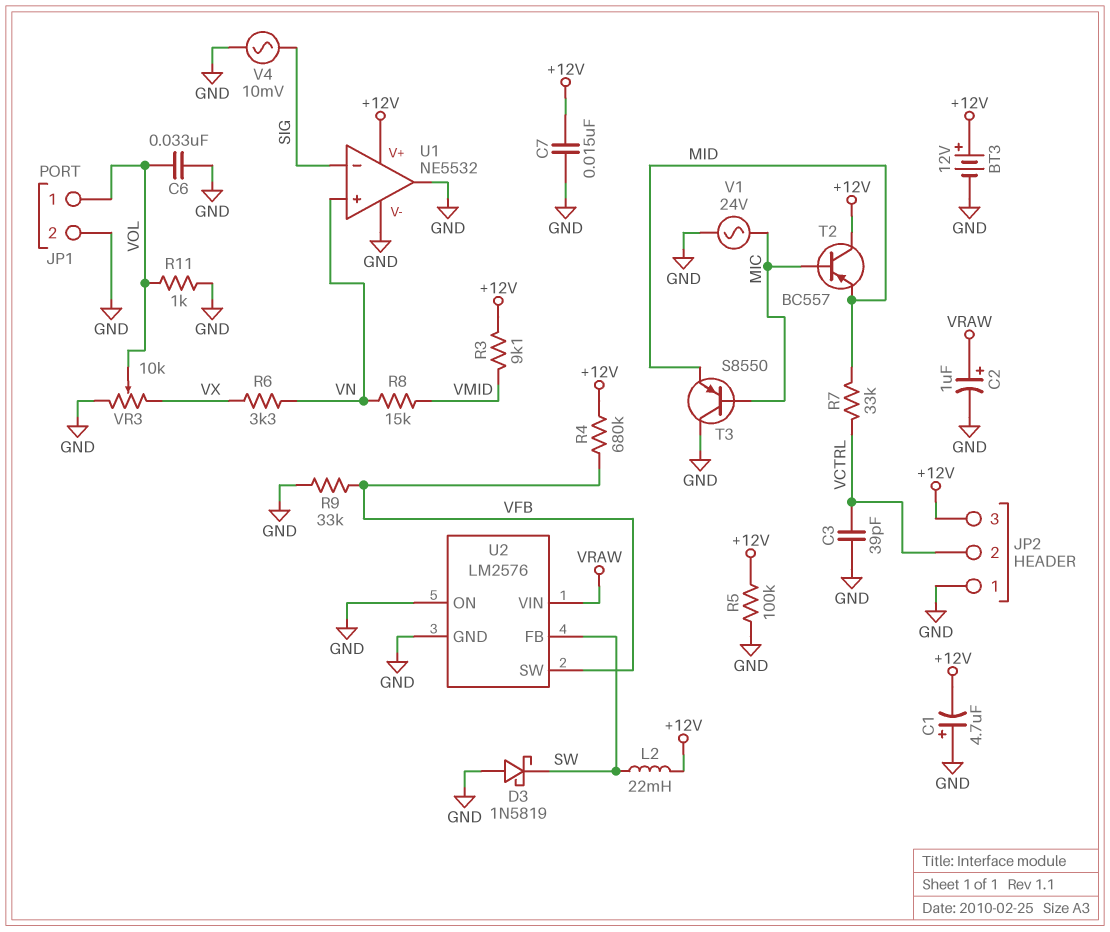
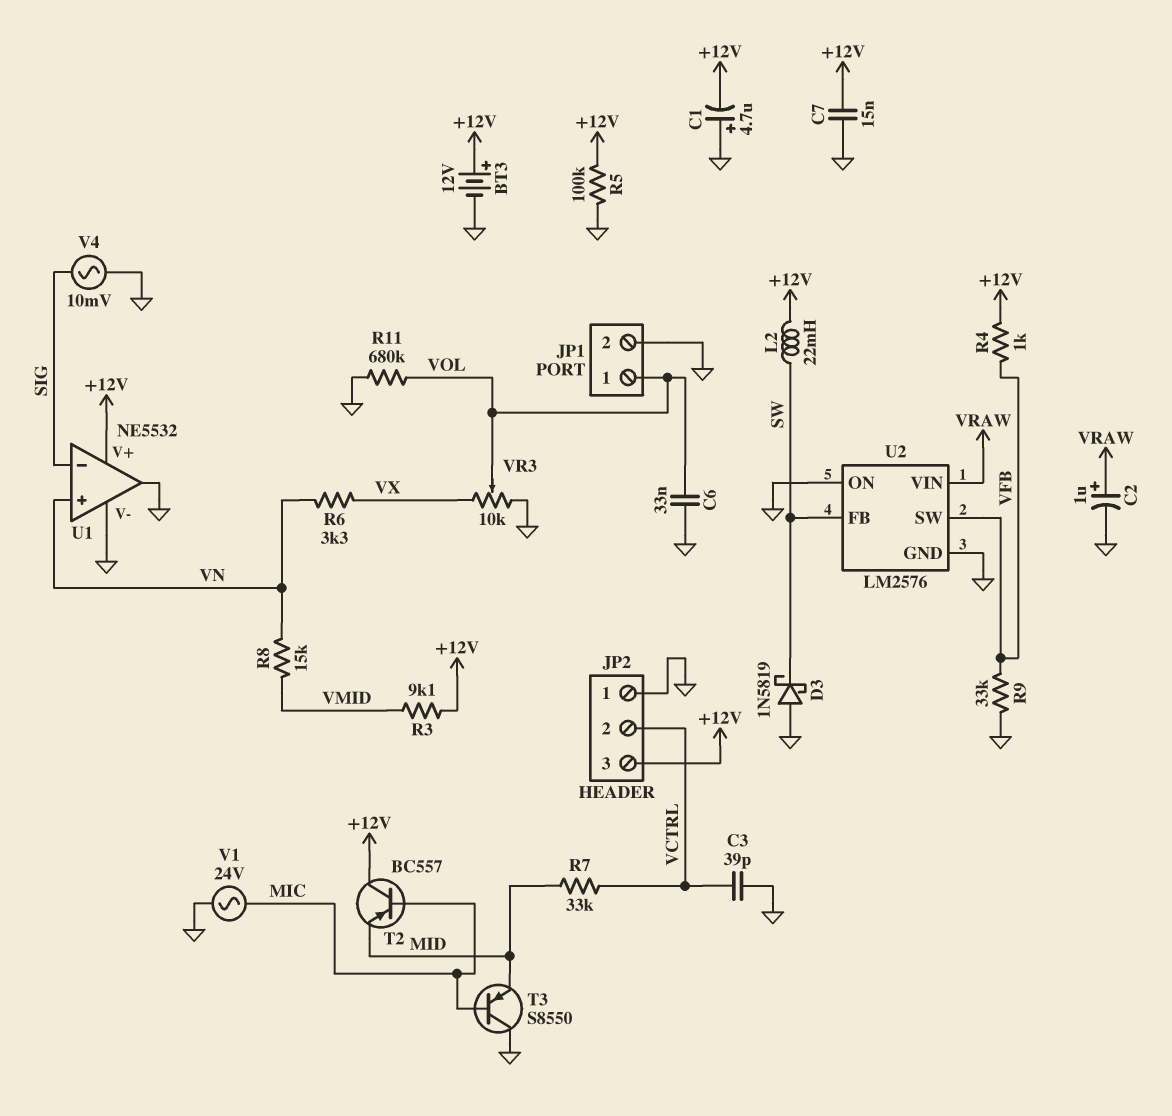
R4: 680k (+12V, VFB) -> 1k (+12V, VFB)
R11: 1k (GND, VOL) -> 680k (GND, VOL)

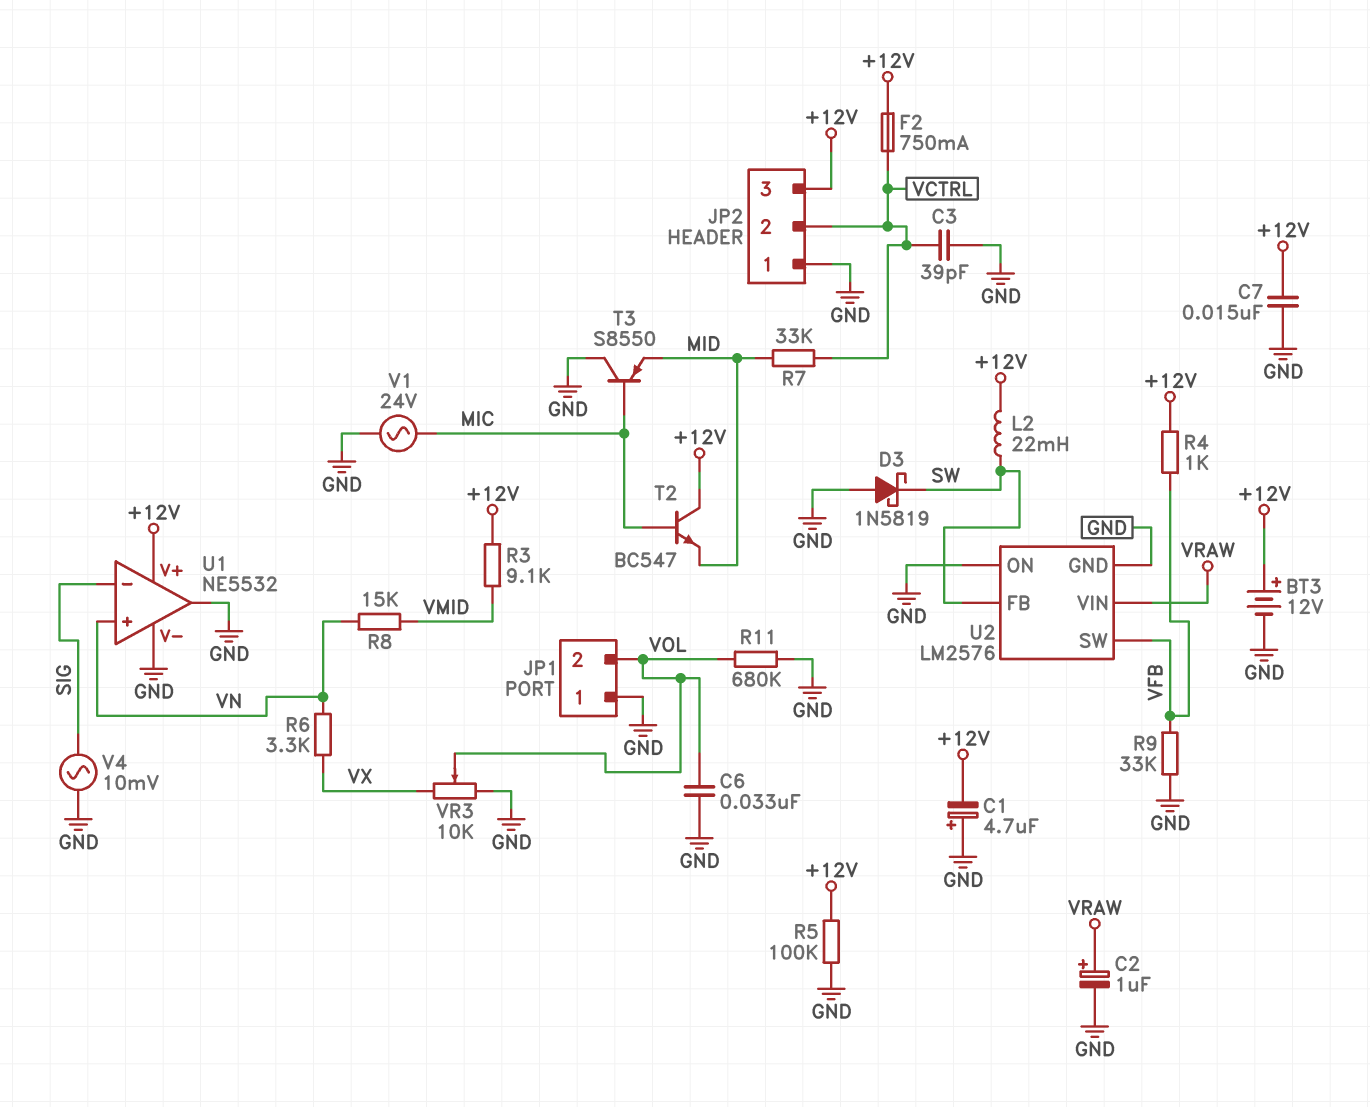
F2: none -> 750mA (+12V, VCTRL)
JP1 pin 1: VOL -> GND
JP1 pin 2: GND -> VOL
T2: PNP BC557 (B MIC, C +12V, E MID) -> NPN BC547 (B MIC, C +12V, E MID)

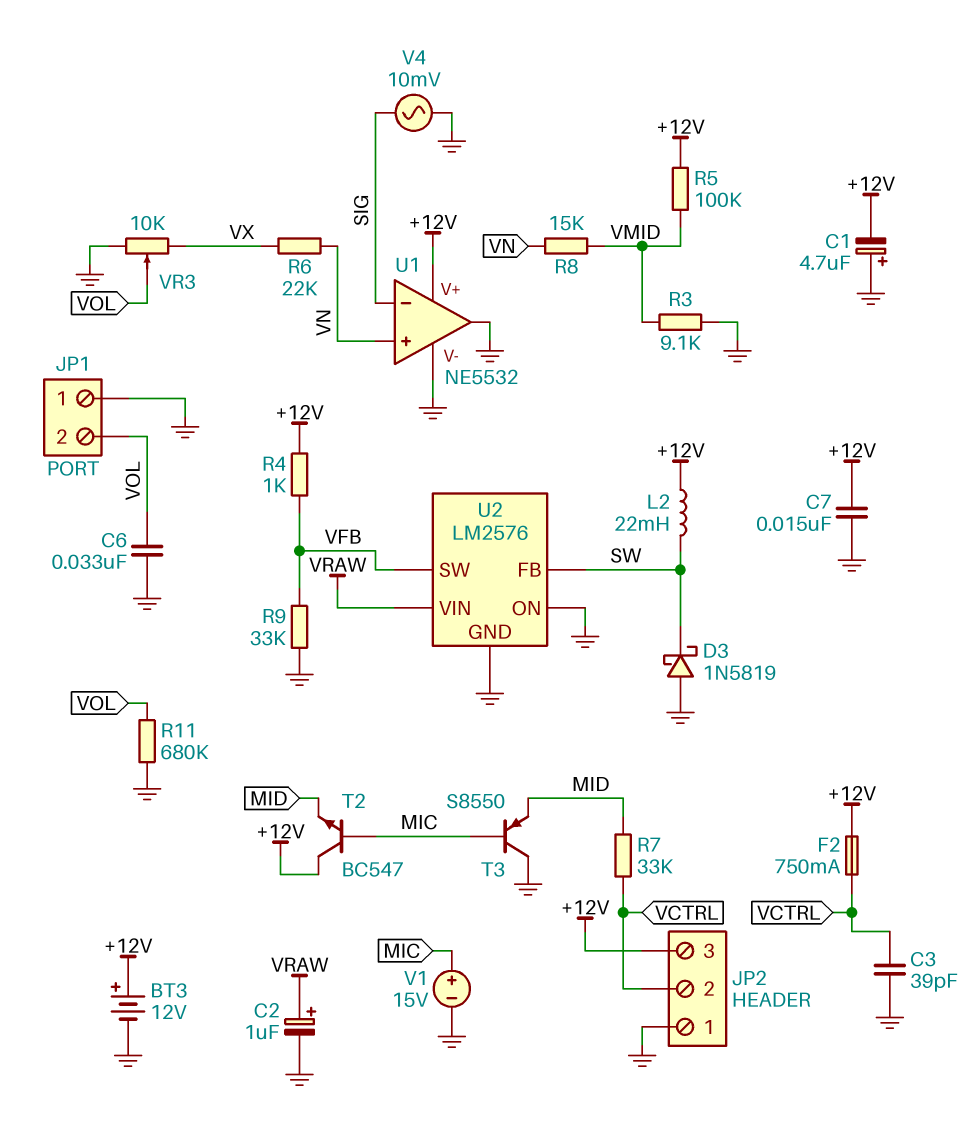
R3: 9.1k (+12V, VMID) -> 9.1k (GND, VMID)
R5: 100k (+12V, GND) -> 100k (+12V, VMID)
R6: 3.3k (VN, VX) -> 22k (VN, VX)
V1: AC 24V (GND, MIC) -> 15V (plus MIC, minus GND)

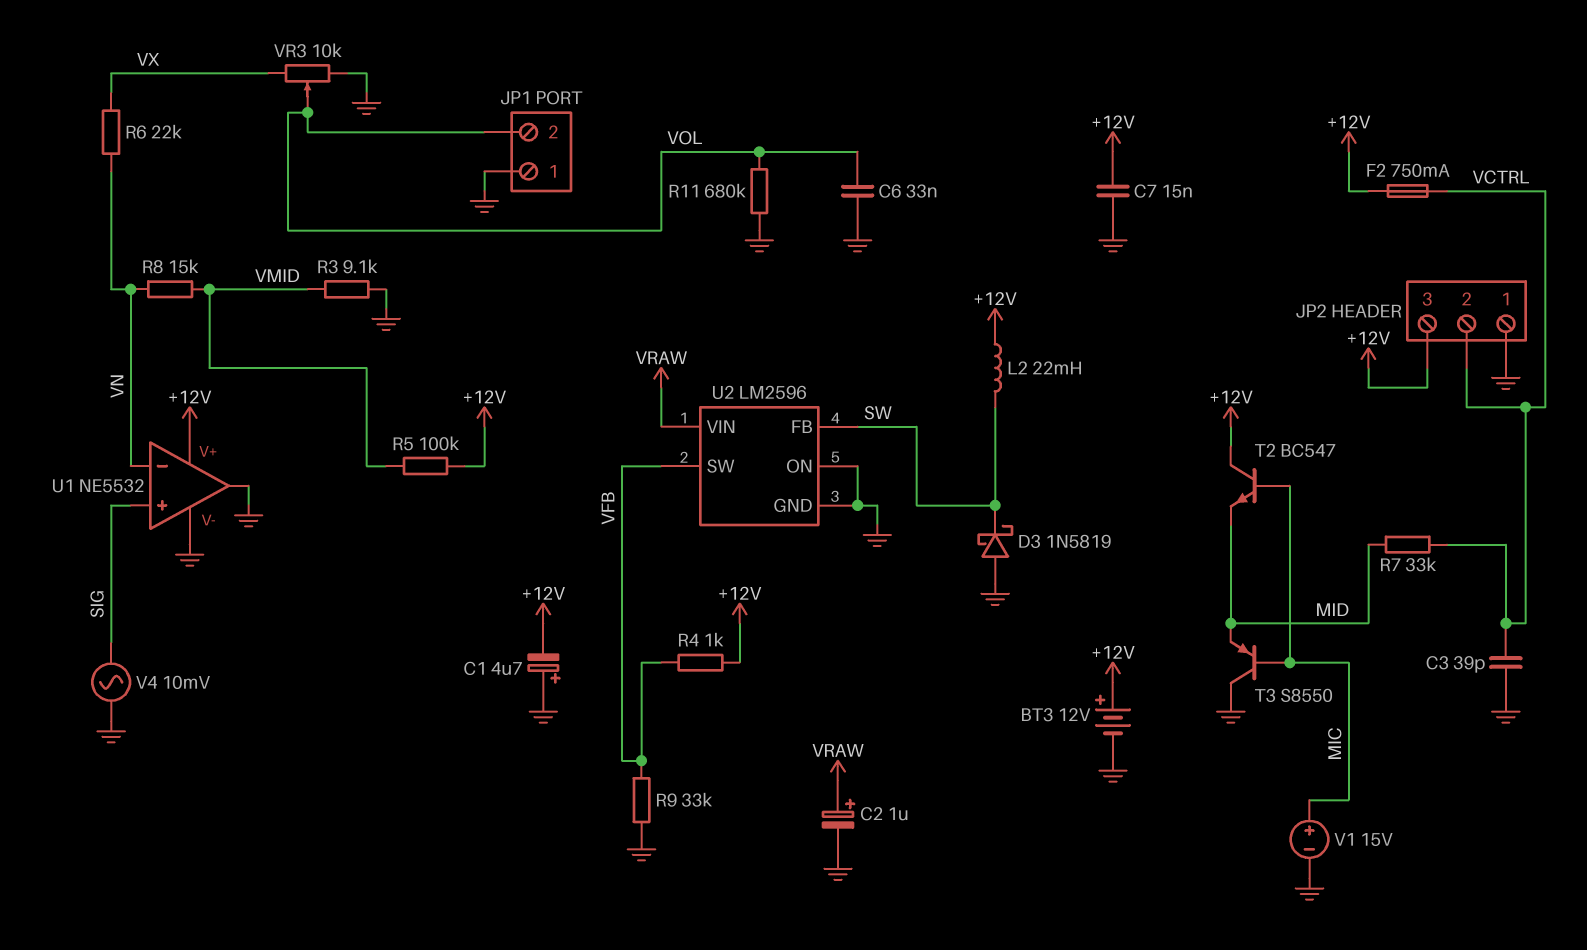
U1 pin in+: VN -> SIG
U1 pin in-: SIG -> VN
U2: LM2576 -> LM2596

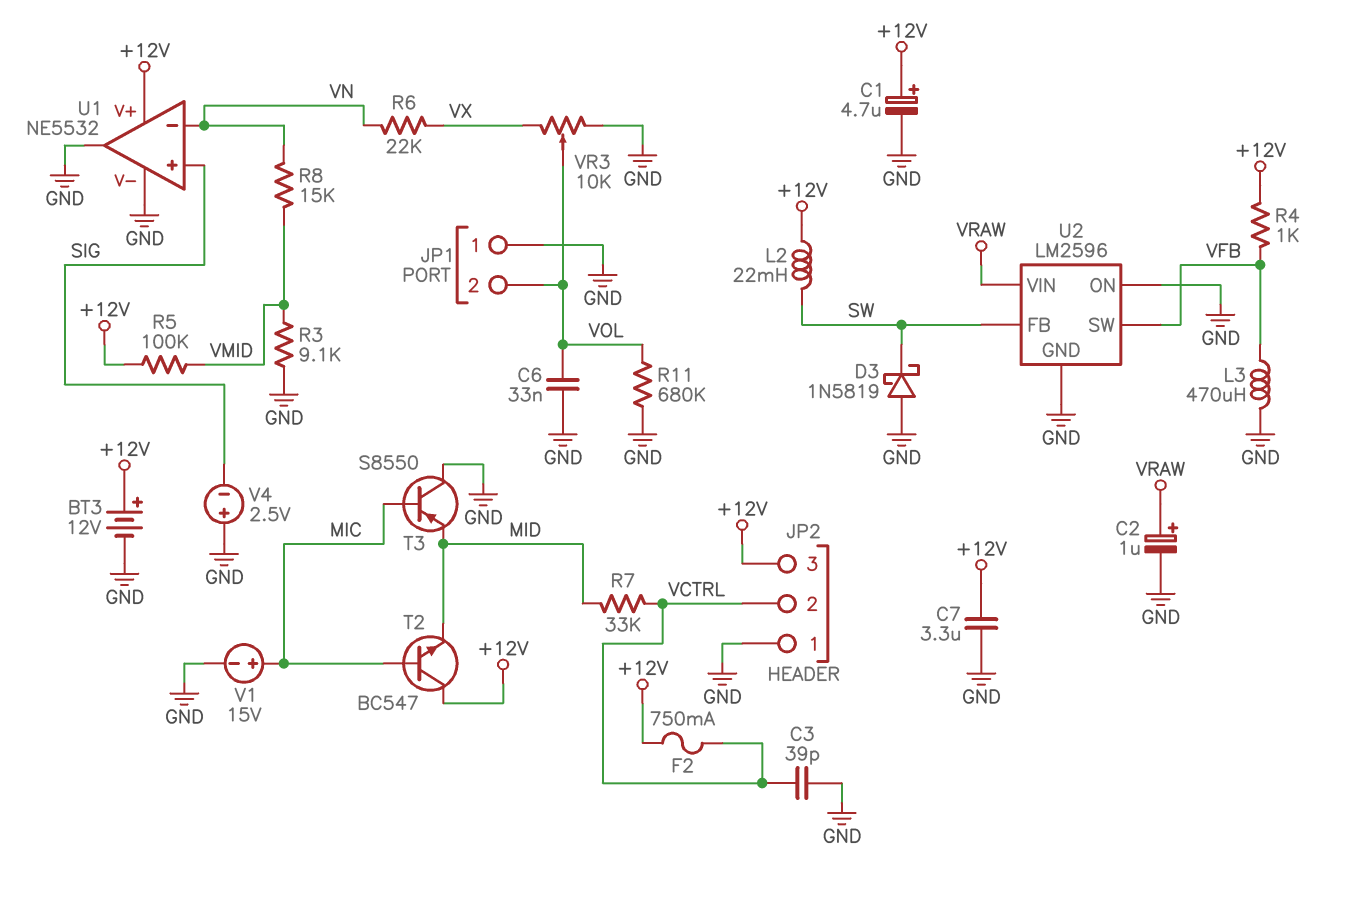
C1: 4.7uF (plus GND, minus +12V) -> 4.7uF (plus +12V, minus GND)
C7: 15nF (+12V, GND) -> 3.3uF (+12V, GND)
L3: none -> 470uH (GND, VFB)
R9: 33k (GND, VFB) -> none
V4: AC 10mV (GND, SIG) -> 2.5V (plus GND, minus SIG)

